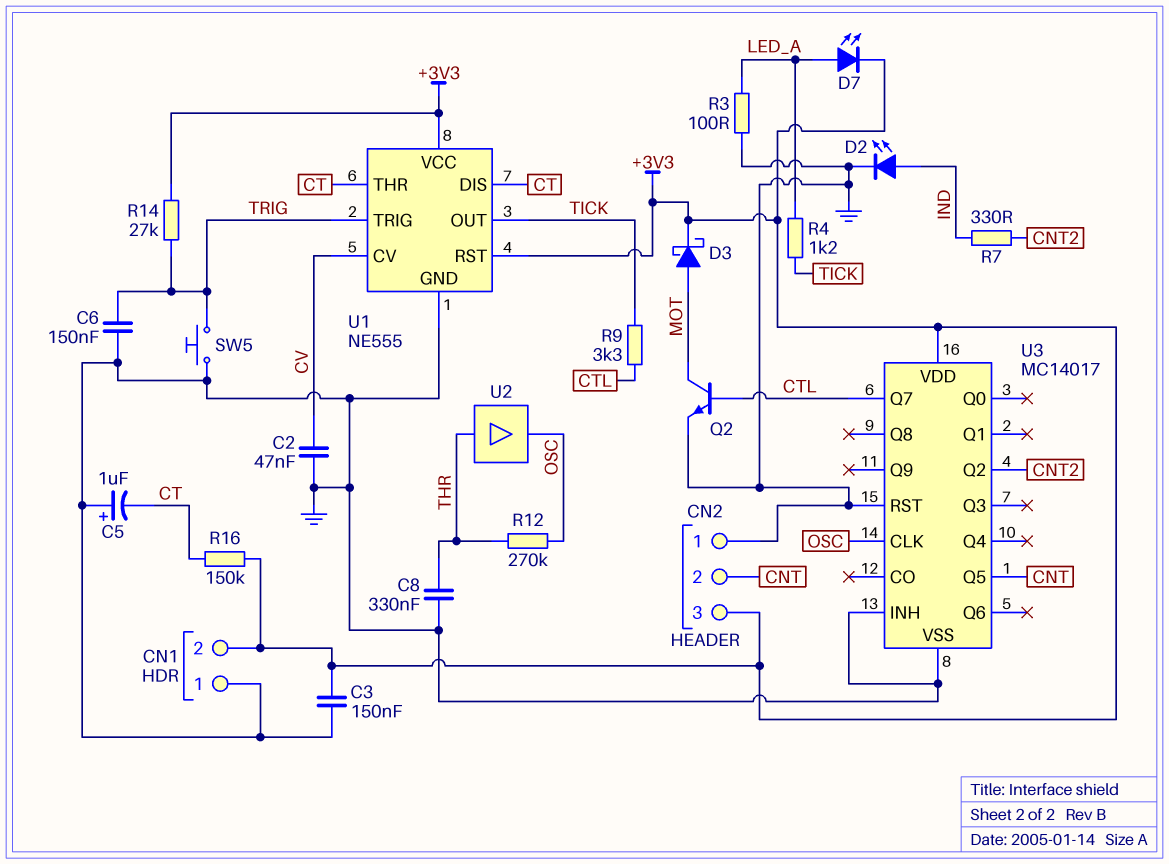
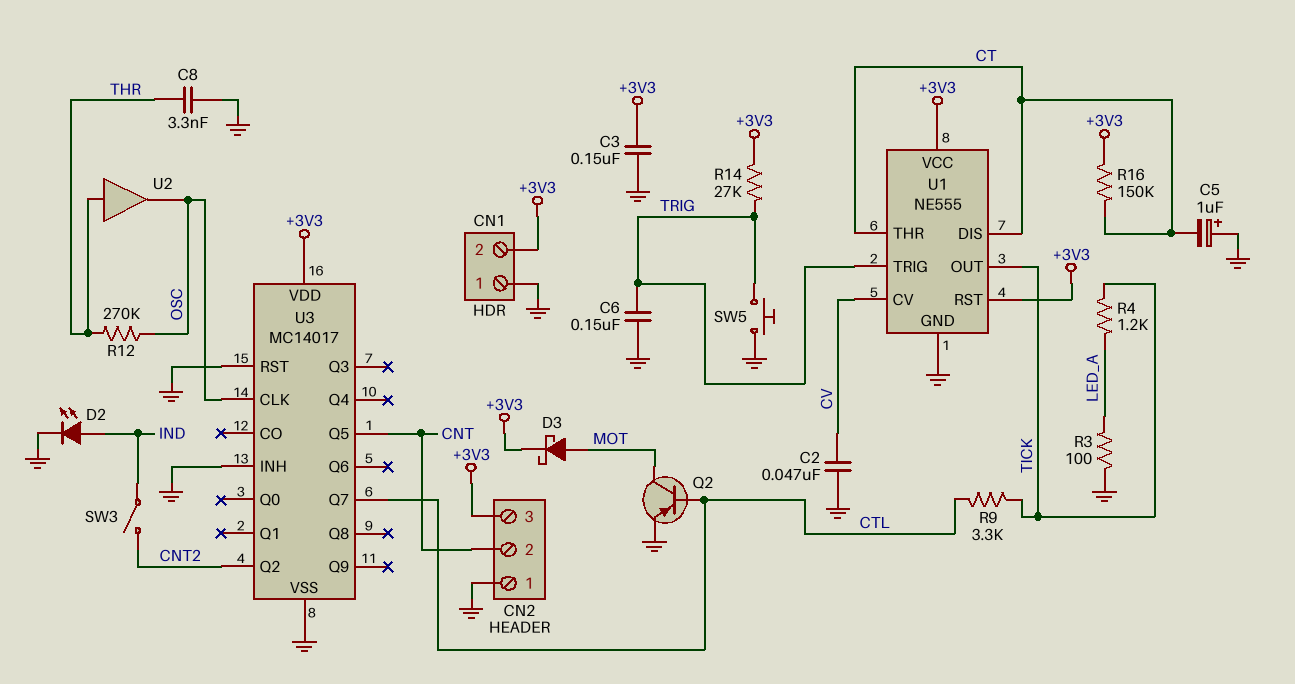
C8: 330nF (GND, THR) -> 3.3nF (GND, THR)
D7: LED (A LED_A, K +3V3) -> none
Q2: NPN (B CTL, C MOT, E GND) -> PNP (B CTL, C MOT, E GND)
R7: 330 (CNT2, IND) -> none
SW3: none -> switch (CNT2, IND)

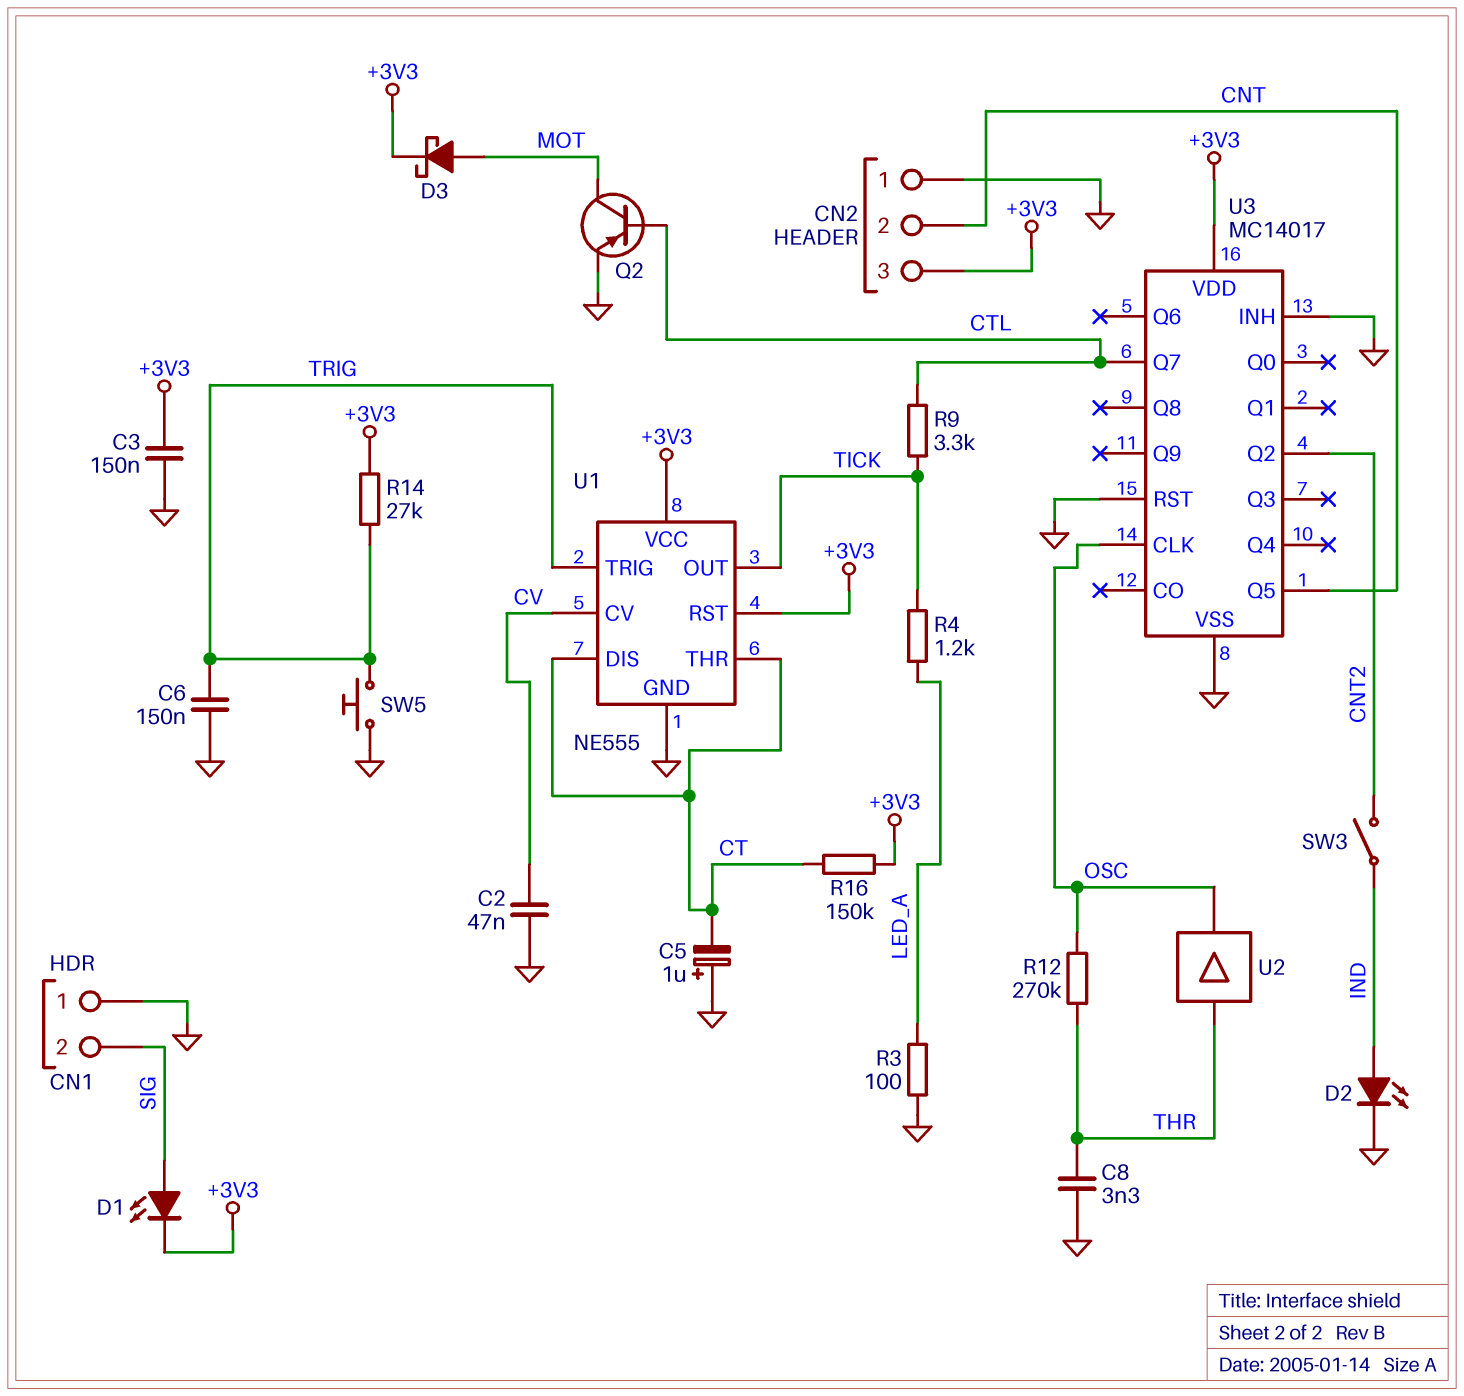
CN1 pin 2: +3V3 -> SIG
D1: none -> LED (A SIG, K +3V3)

